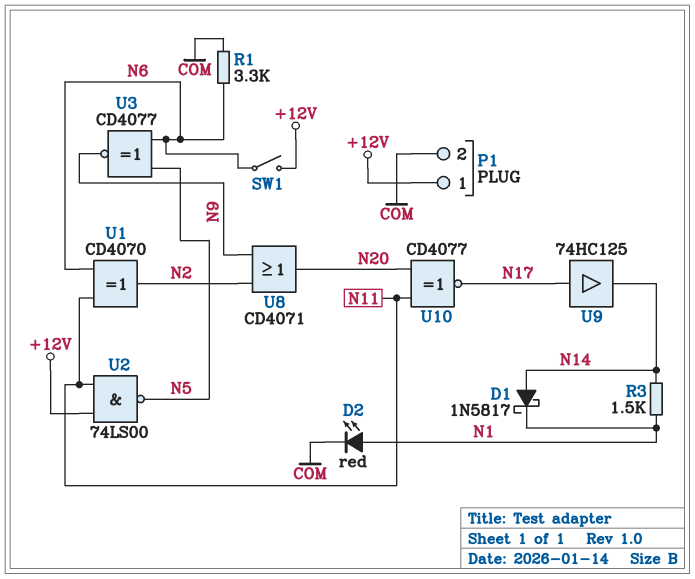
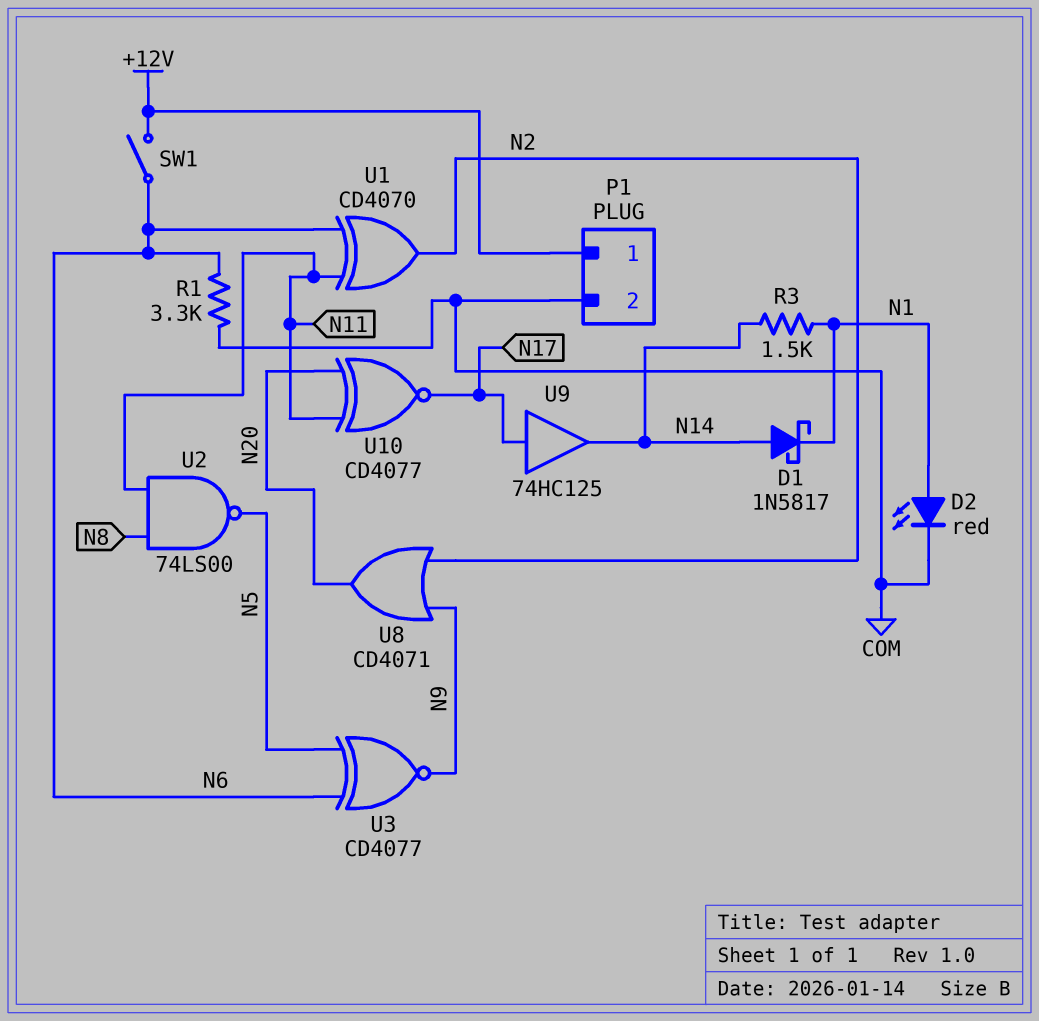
U2: NAND 74LS00 (in +12V, in N11, out N5) -> NAND 74LS00 (in N8, in N11, out N5)

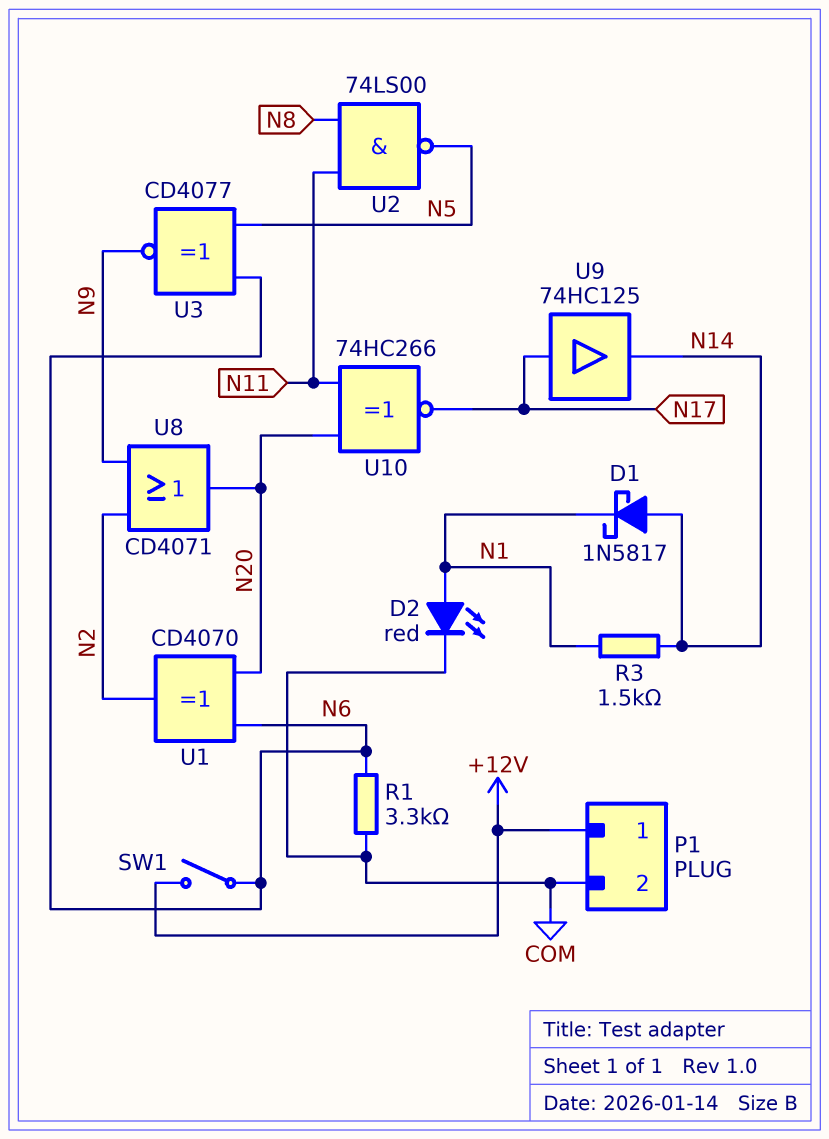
U1: XOR CD4070 (in N6, in N11, out N2) -> XOR CD4070 (in N6, in N20, out N2)
U10: XNOR CD4077 (in N11, in N20, out N17) -> XNOR 74HC266 (in N11, in N20, out N17)

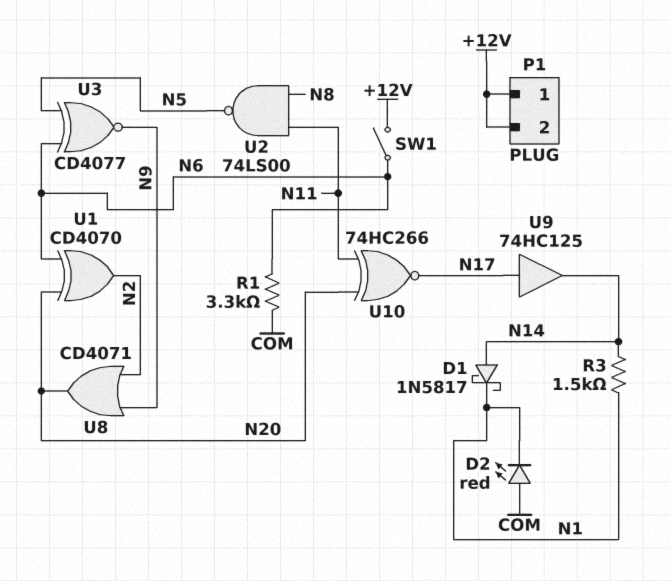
D2: LED red (A N1, K COM) -> LED red (A COM, K N1)
P1 pin 2: COM -> +12V

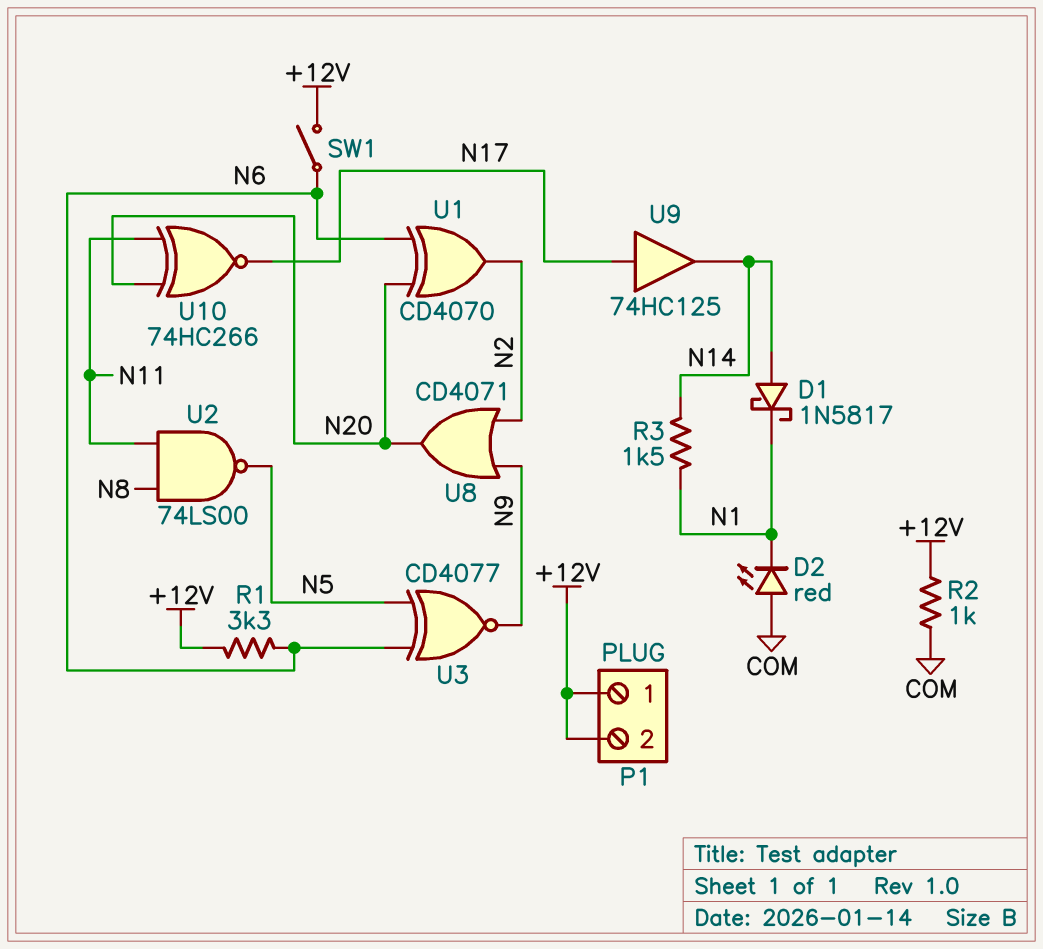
R1: 3.3k (COM, N6) -> 3.3k (+12V, N6)
R2: none -> 1k (+12V, COM)

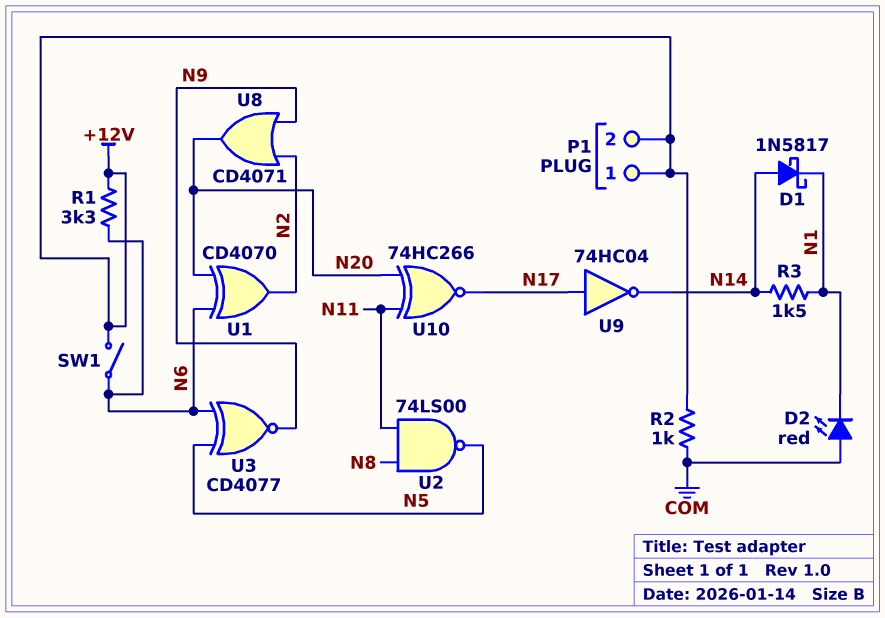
U9: buffer 74HC125 (in N17, out N14) -> NOT 74HC04 (in N17, out N14)

